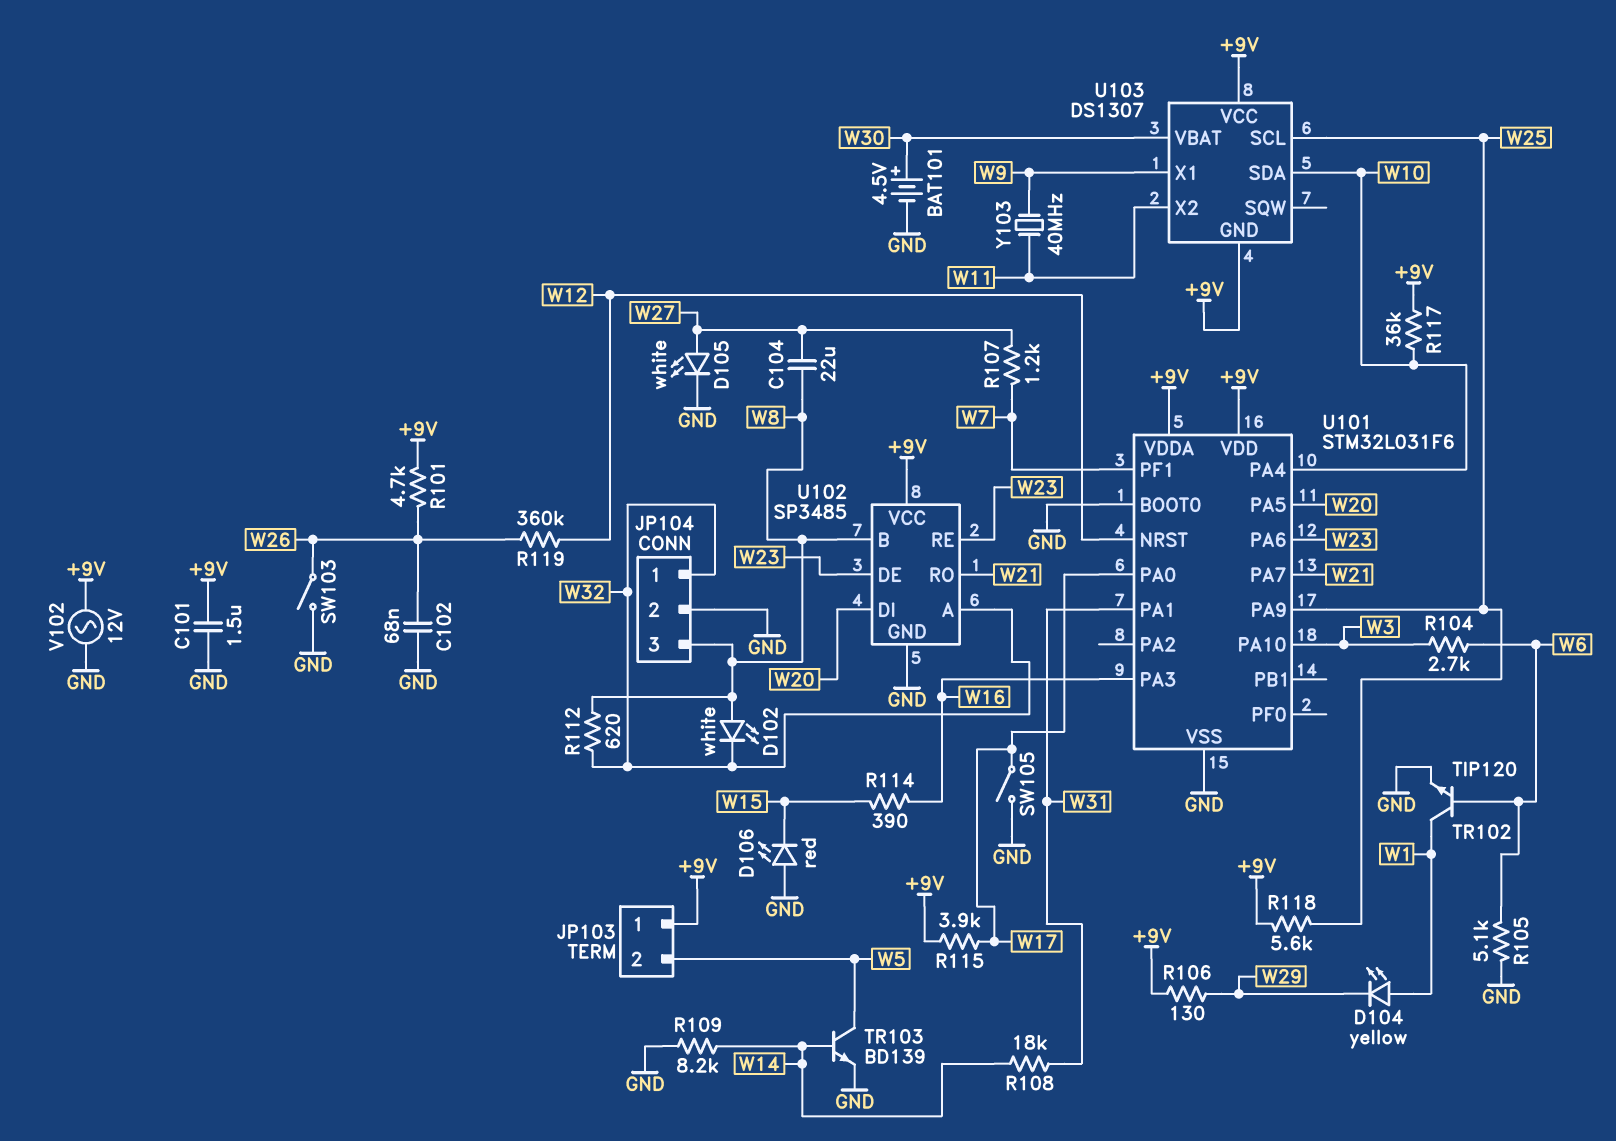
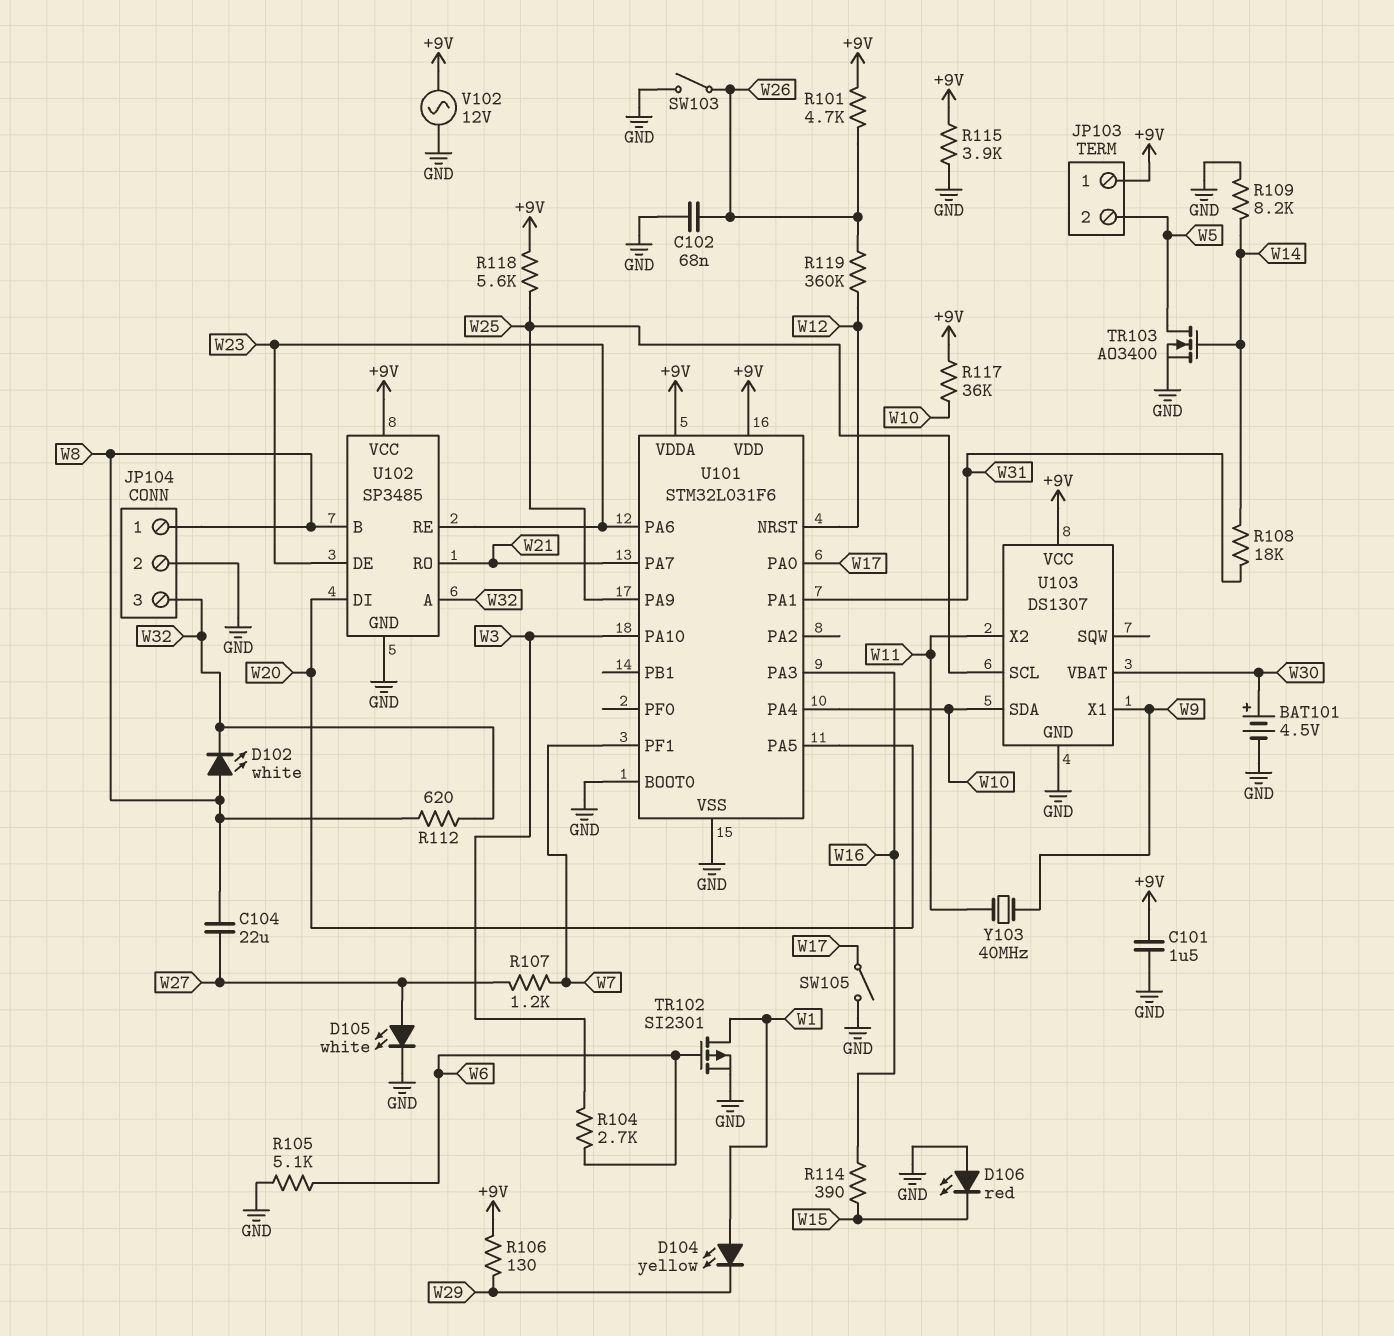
JP104 pin 1: W32 -> W8
JP104 pin 3: W8 -> W32
R115: 3.9k (+9V, W17) -> 3.9k (+9V, GND)
TR102: NPN TIP120 (B W6, C W1, E GND) -> PMOS SI2301 (G W6, D W1, S GND)
TR103: NPN BD139 (B W14, C W5, E GND) -> NMOS AO3400 (G W14, D W5, S GND)
U103 pin GND: +9V -> GND

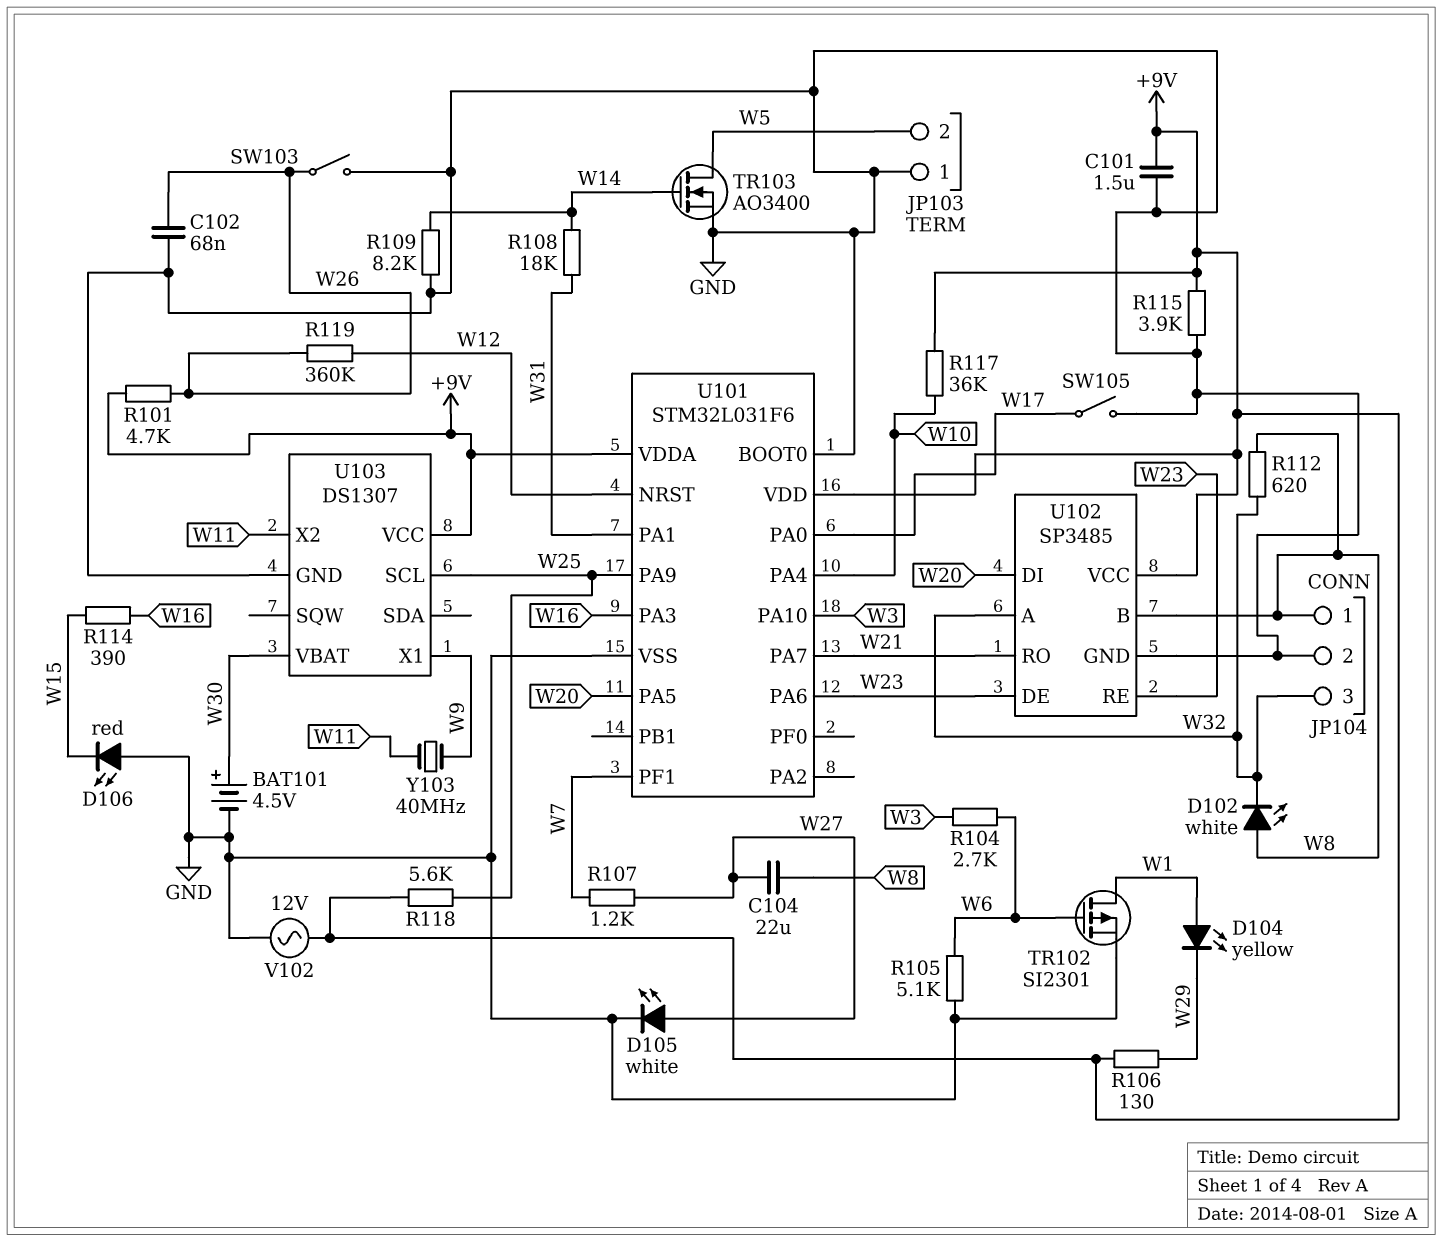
JP103 pin 1: +9V -> GND
U103 pin SDA: W10 -> none

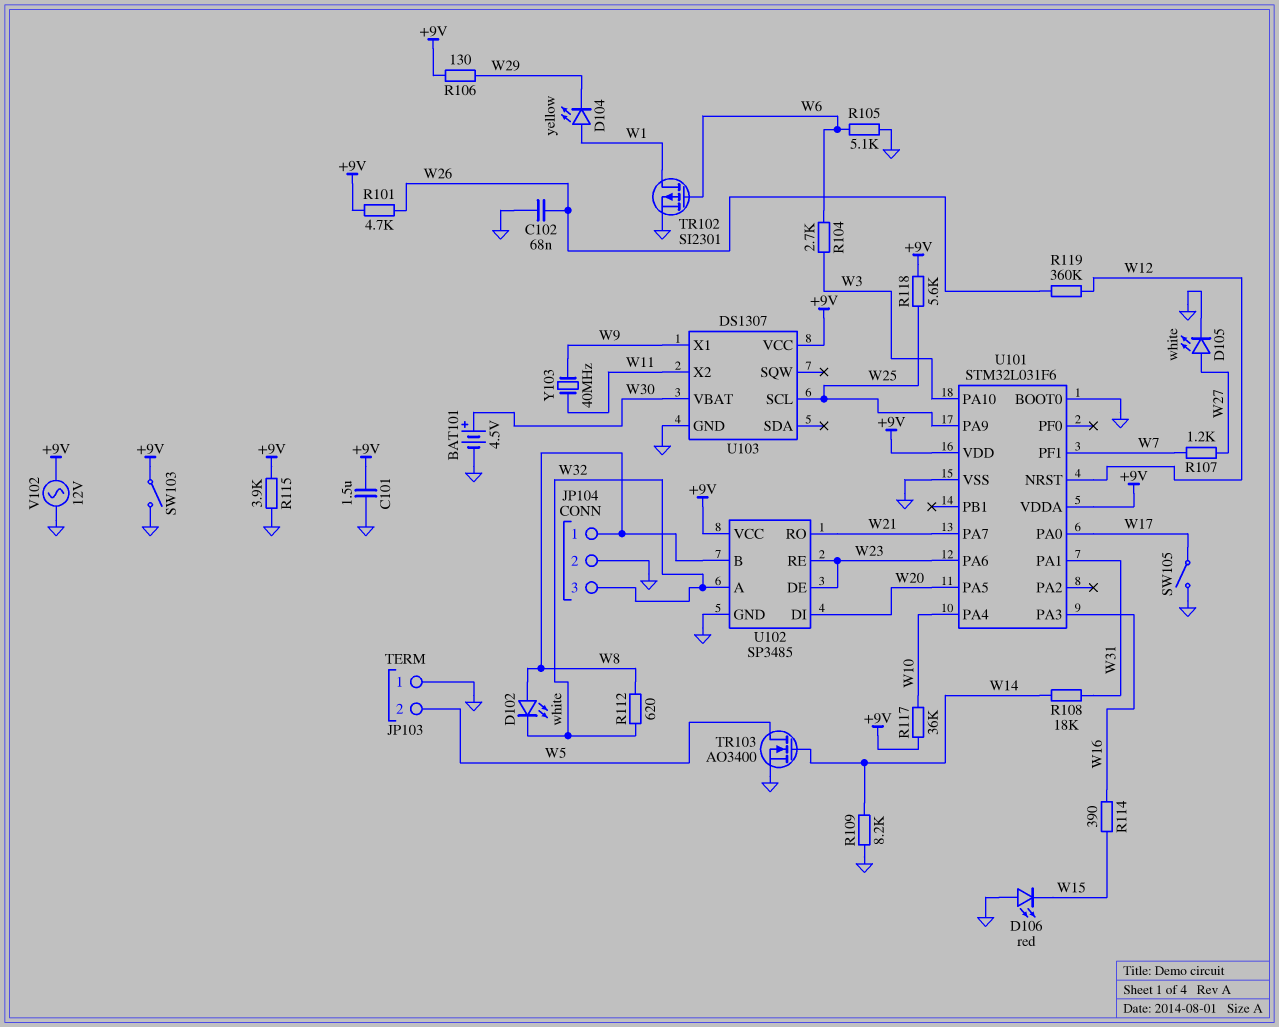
C104: 22uF (W8, W27) -> none
SW103: switch (GND, W26) -> switch (+9V, GND)

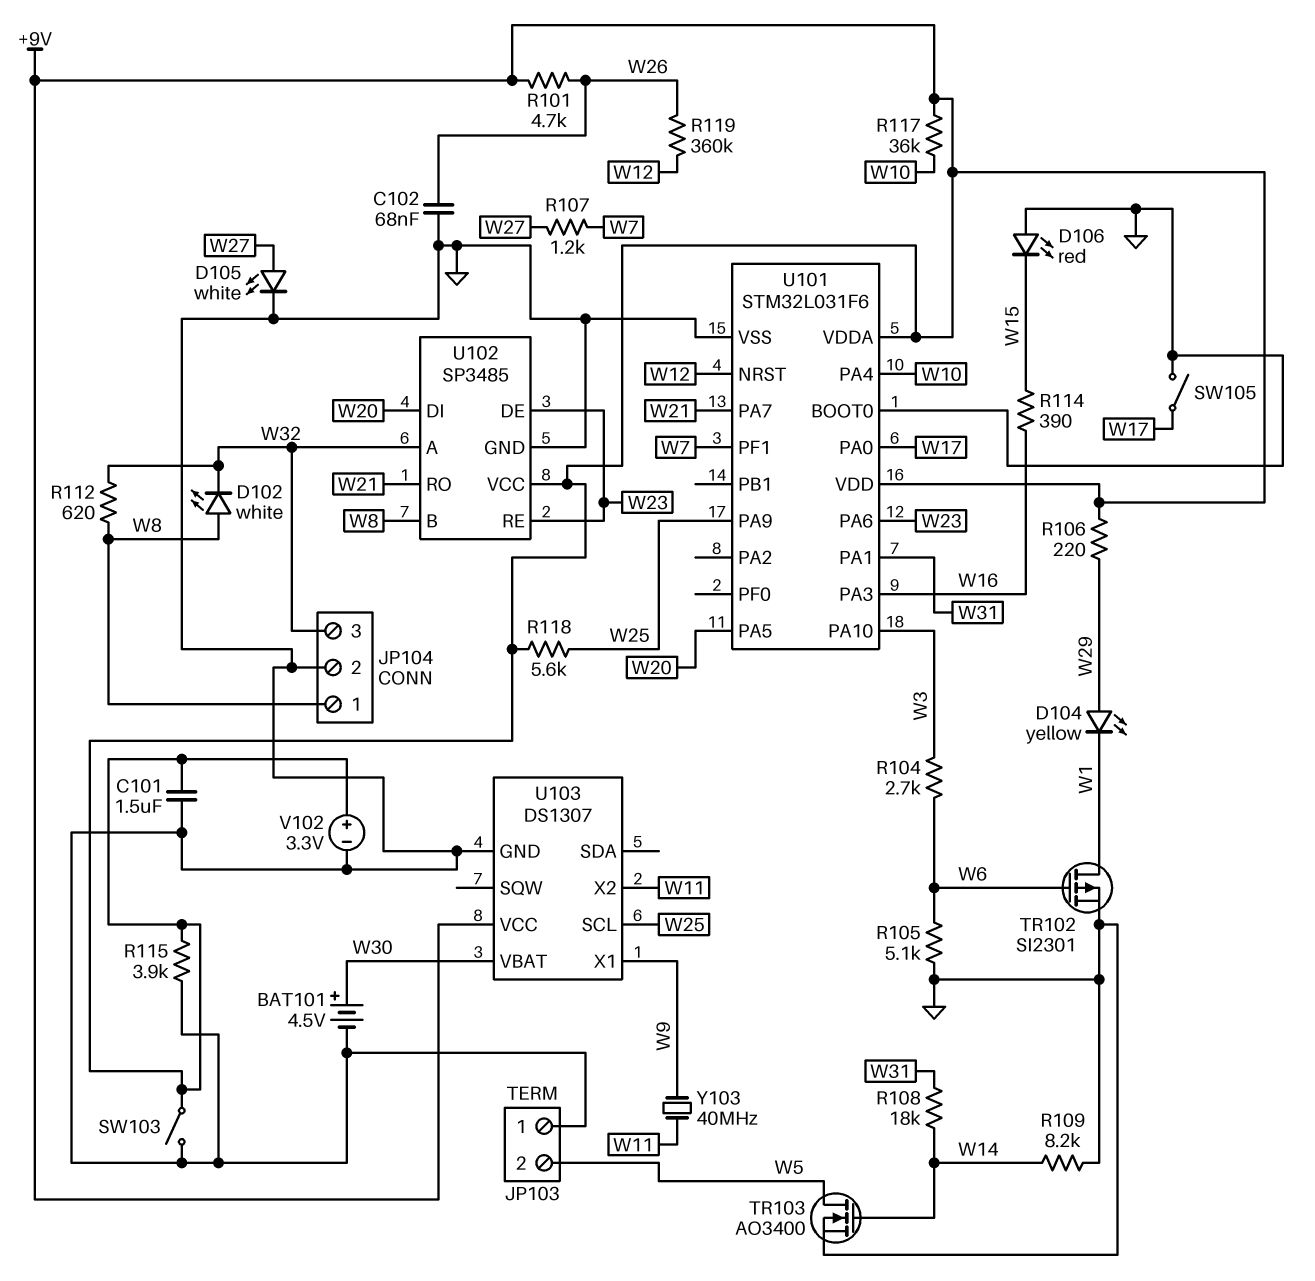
D104: LED yellow (A W1, K W29) -> LED yellow (A W29, K W1)
R106: 130 (+9V, W29) -> 220 (+9V, W29)
V102: AC 12V (+9V, GND) -> 3.3V (plus +9V, minus GND)

